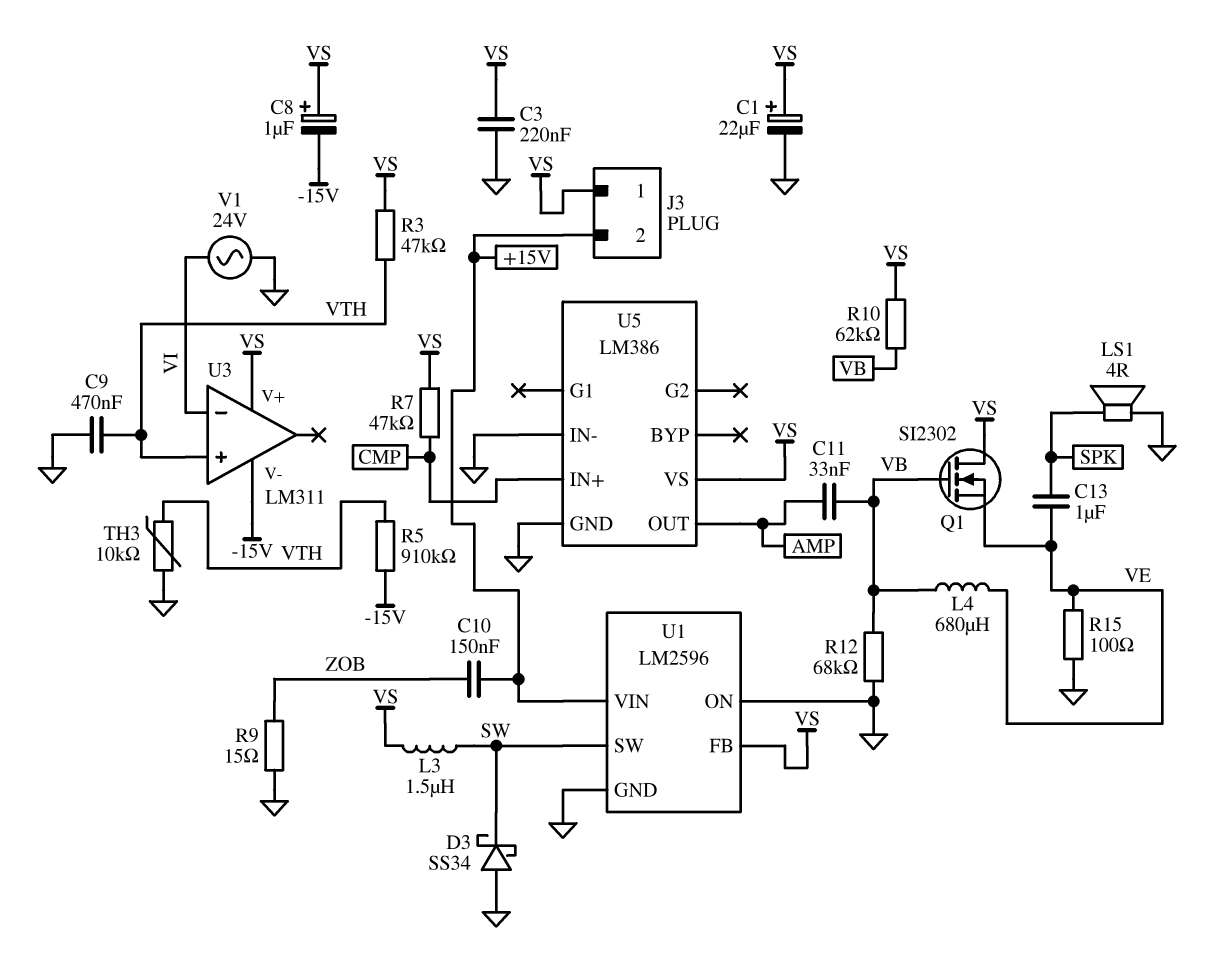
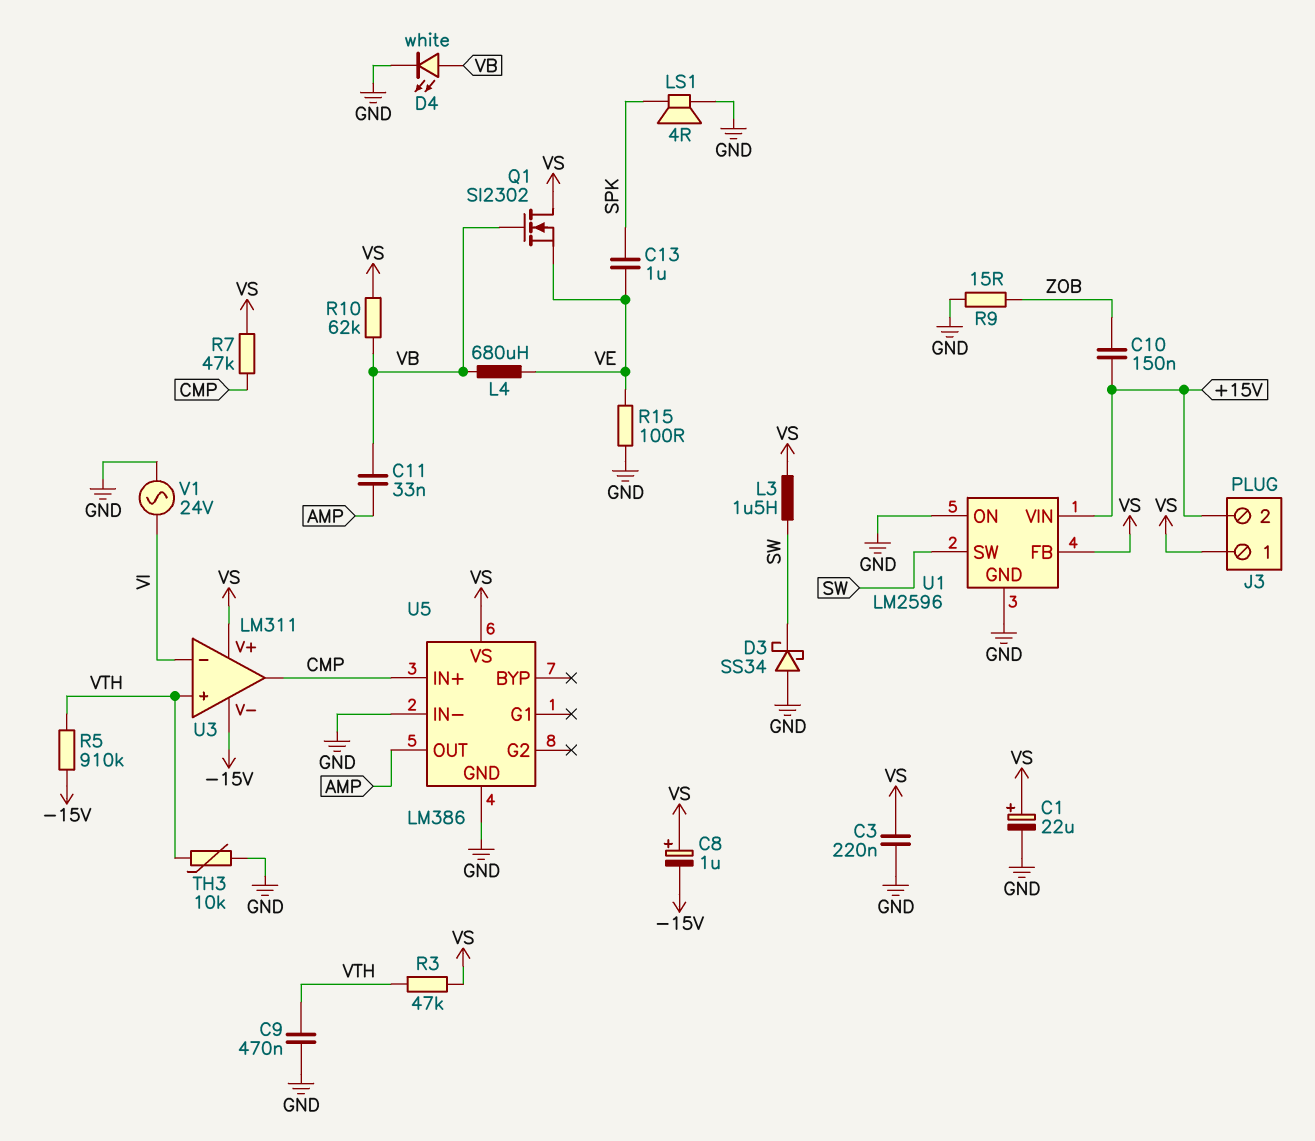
D4: none -> LED white (A VB, K GND)
R12: 68k (GND, VB) -> none
U3 pin out: none -> CMP

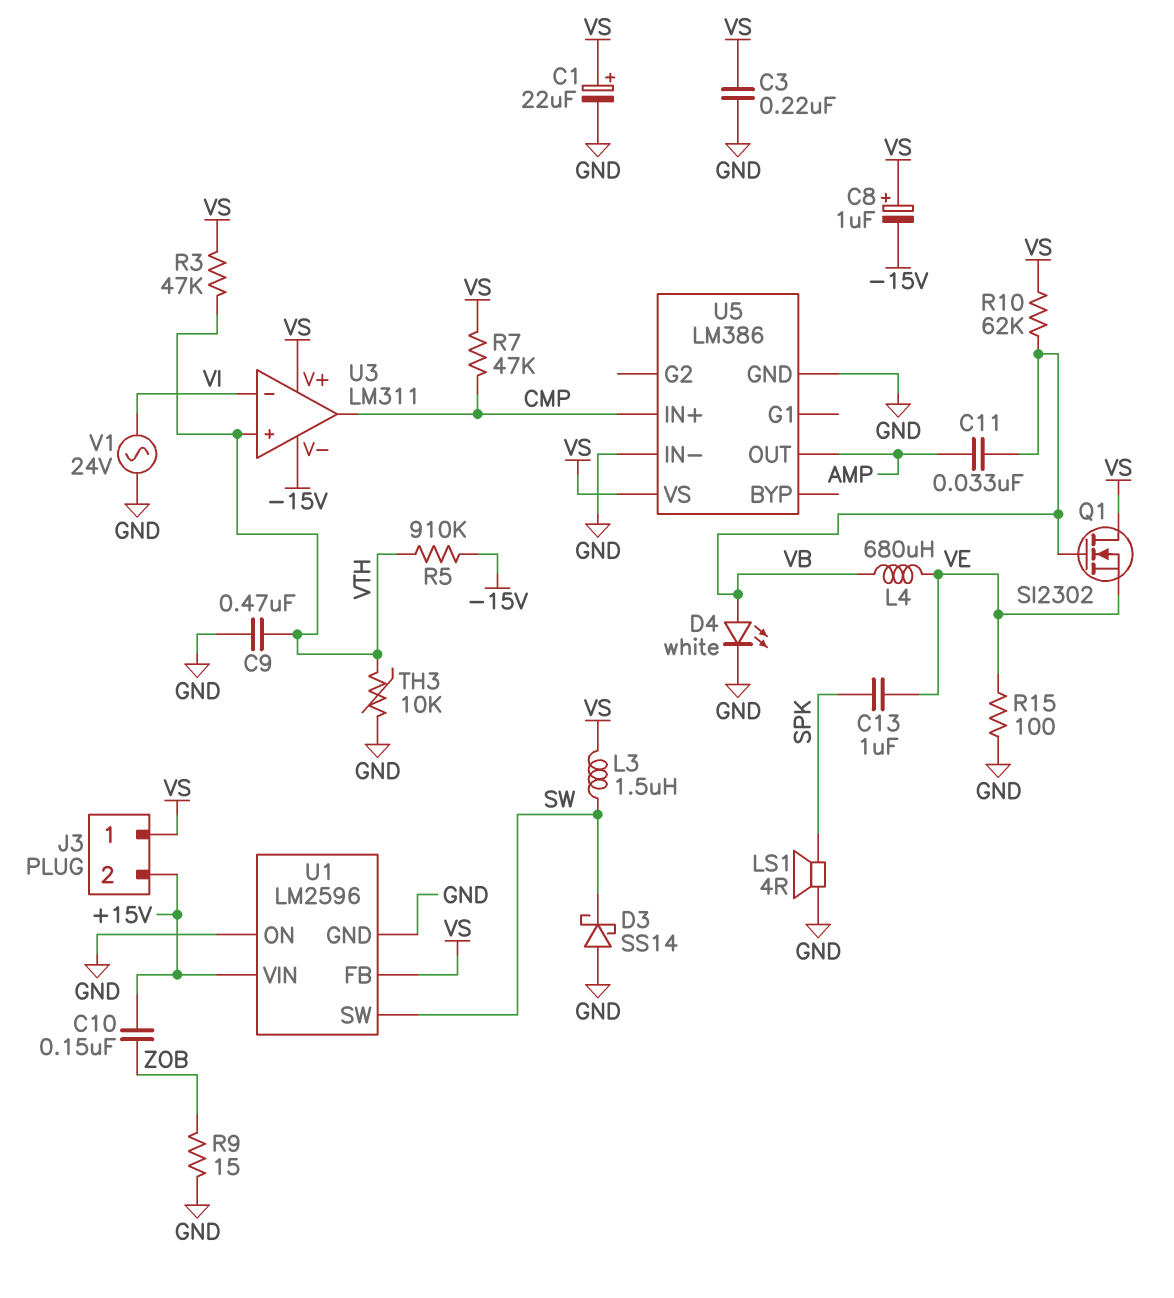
D3: schottky SS34 (A GND, K SW) -> schottky SS14 (A GND, K SW)

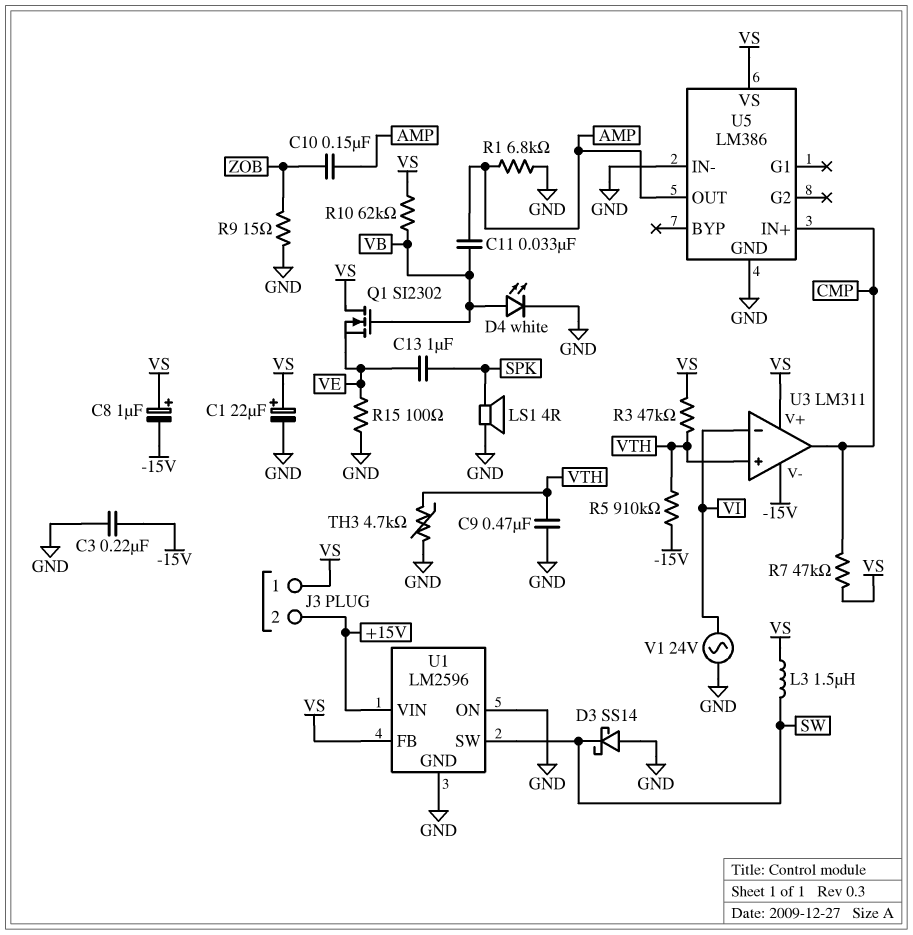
C3: 220nF (GND, VS) -> 220nF (-15V, GND)
C10: 150nF (+15V, ZOB) -> 150nF (AMP, ZOB)
L4: 680uH (VB, VE) -> none
R1: none -> 6.8k (AMP, GND)
TH3: 10k (GND, VTH) -> 4.7k (GND, VTH)

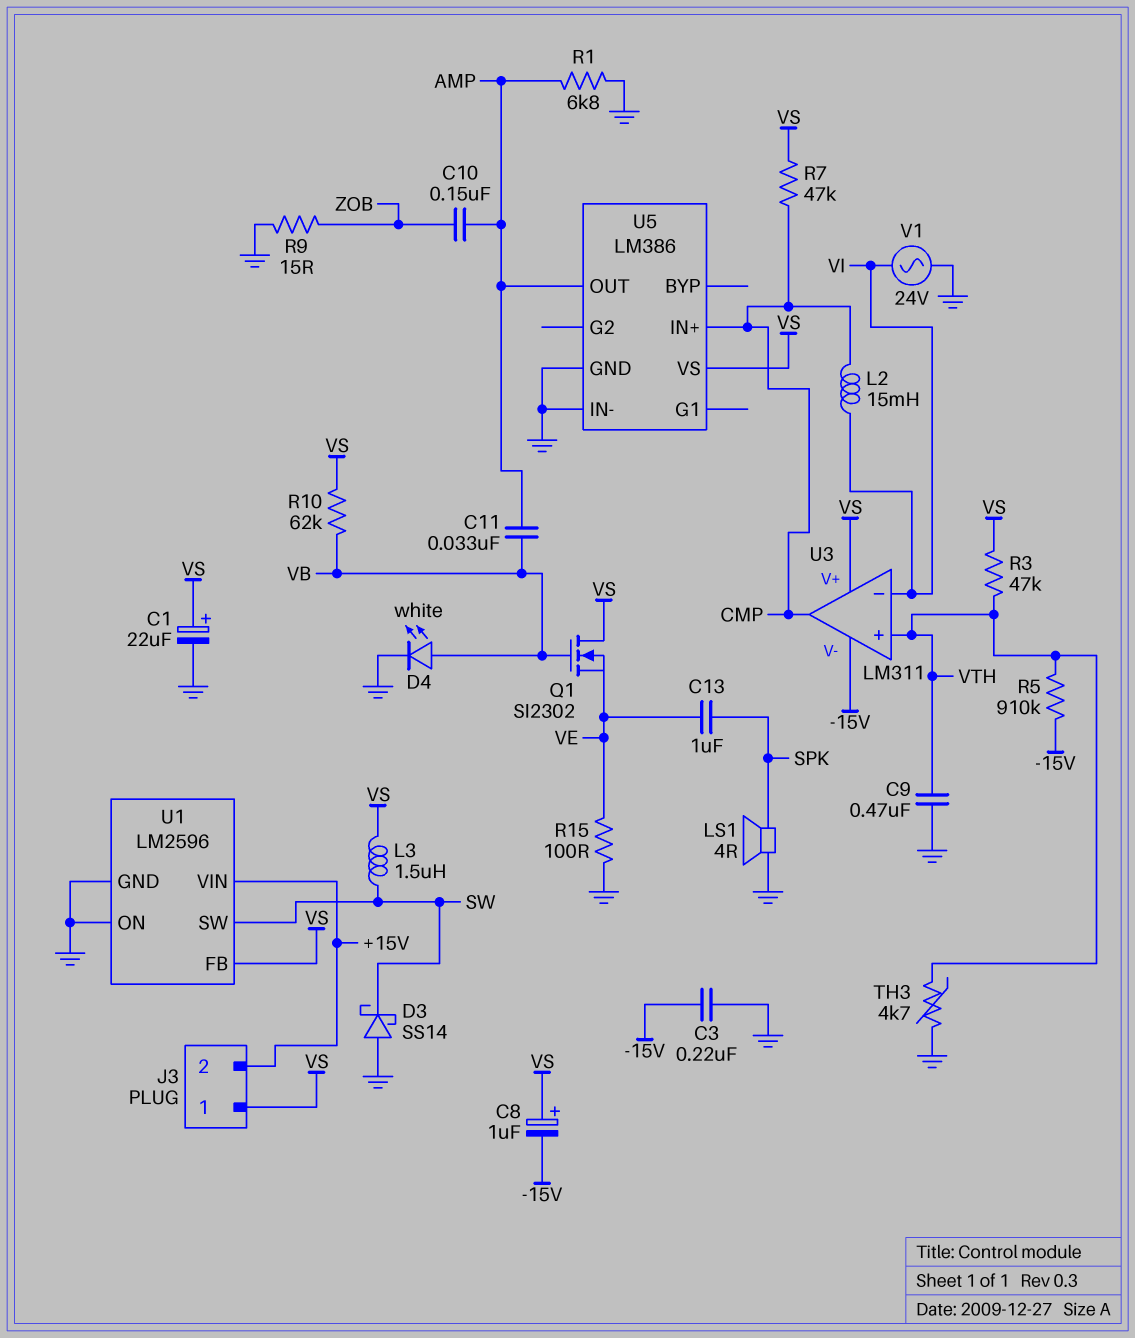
L2: none -> 15mH (CMP, VI)

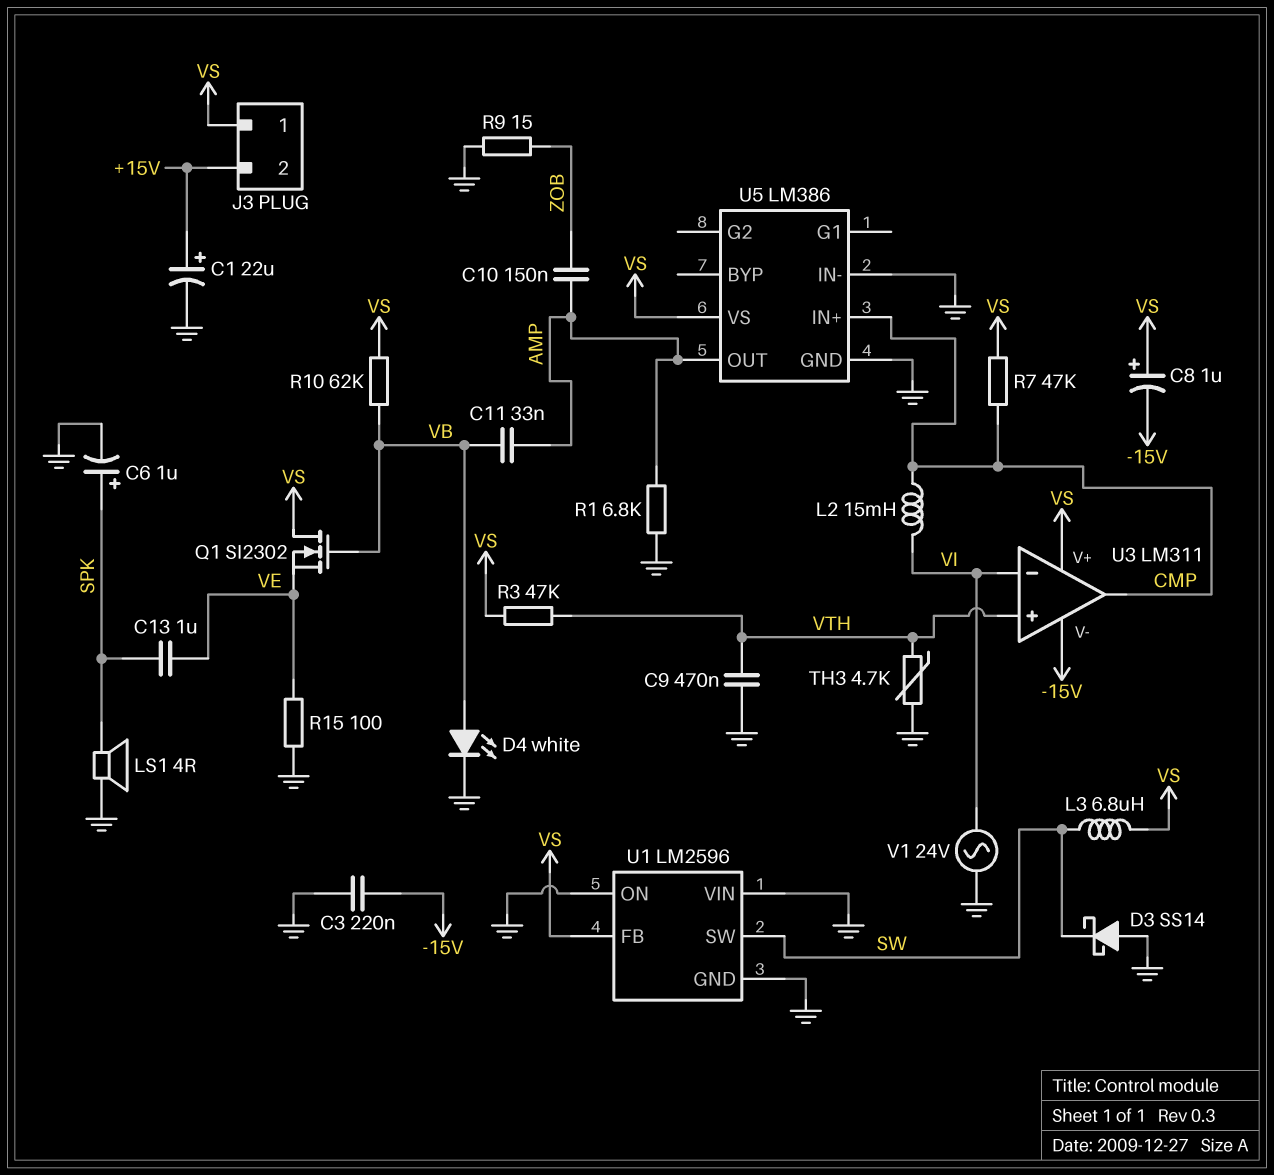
C1: 22uF (plus VS, minus GND) -> 22uF (plus +15V, minus GND)
C6: none -> 1uF (plus SPK, minus GND)
L3: 1.5uH (SW, VS) -> 6.8uH (SW, VS)
R5: 910k (-15V, VTH) -> none
U1 pin VIN: +15V -> GND

